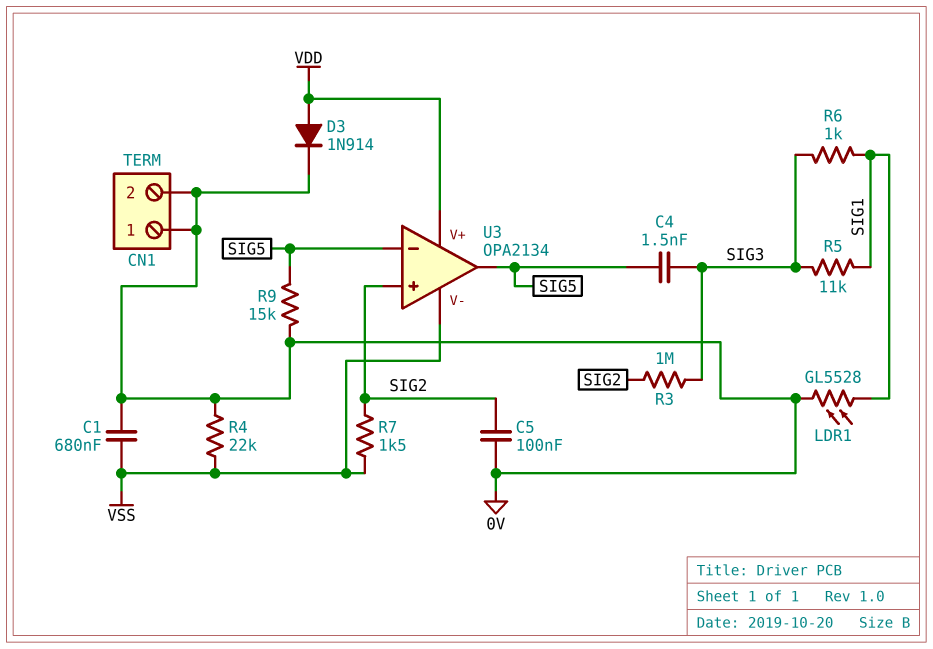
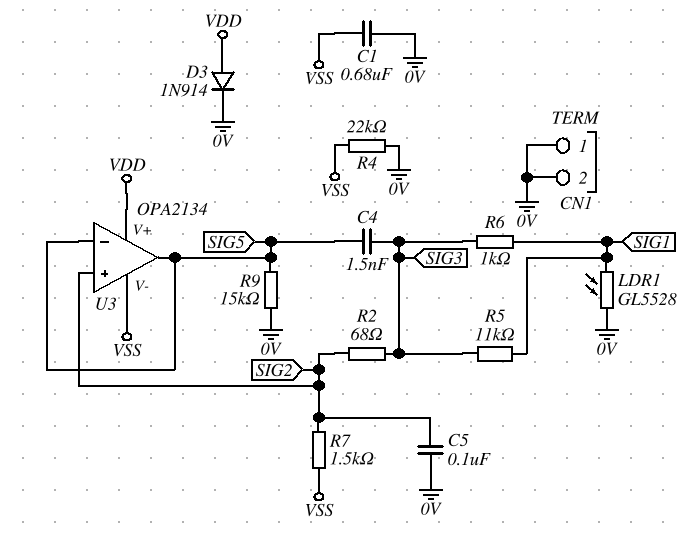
R2: none -> 68 (SIG2, SIG3)
R3: 1M (SIG2, SIG3) -> none

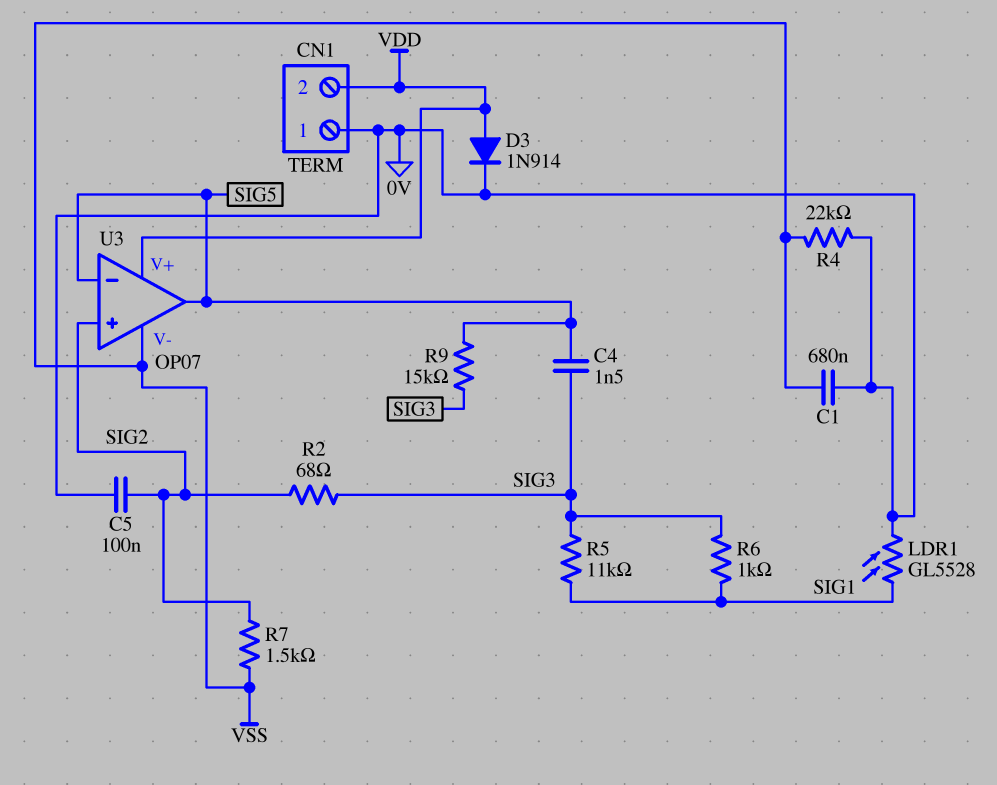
CN1 pin 2: 0V -> VDD
R9: 15k (0V, SIG5) -> 15k (SIG3, SIG5)
U3: OPA2134 -> OP07

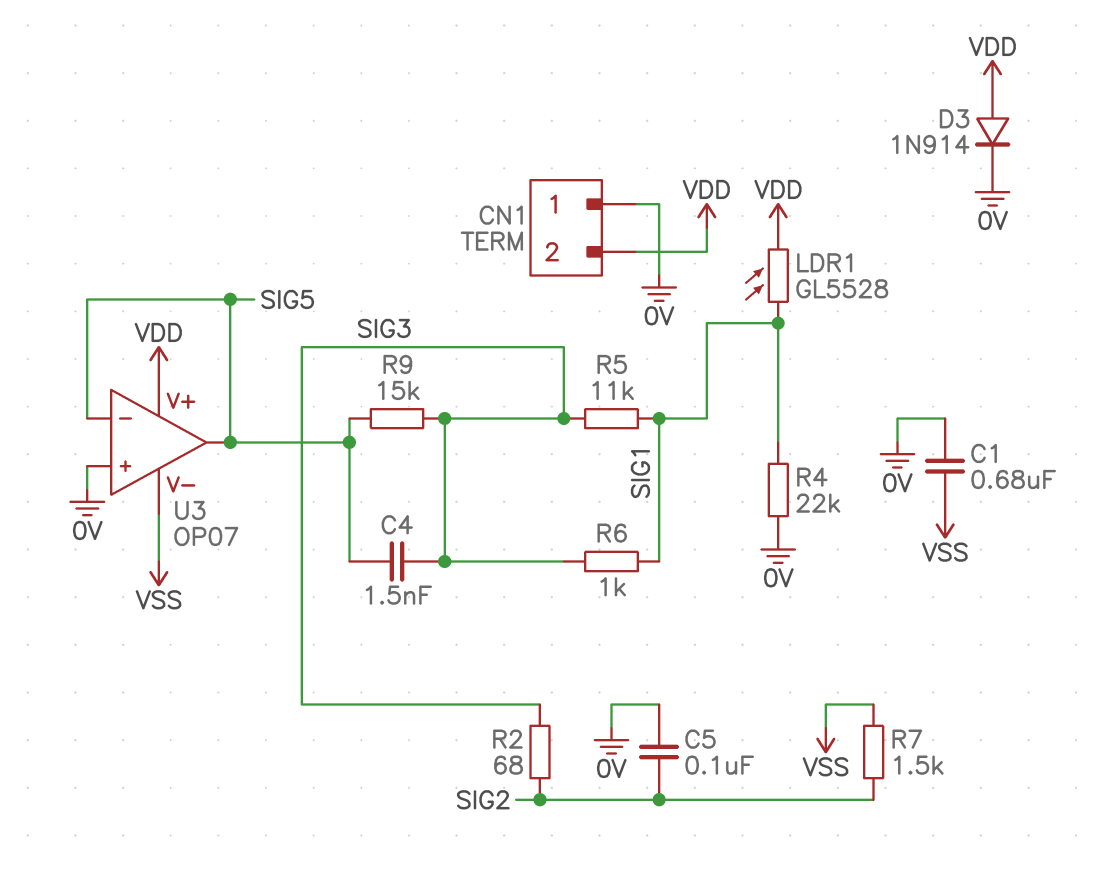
LDR1: GL5528 (0V, SIG1) -> GL5528 (SIG1, VDD)
R4: 22k (0V, VSS) -> 22k (0V, SIG1)
U3 pin in+: SIG2 -> 0V

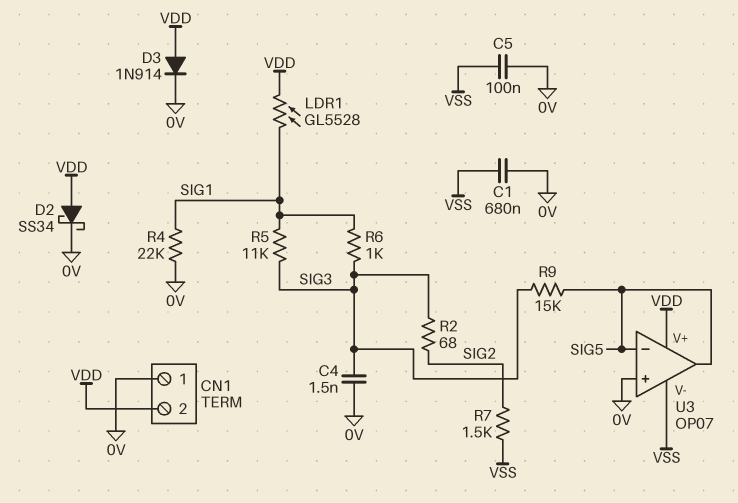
C4: 1.5nF (SIG3, SIG5) -> 1.5nF (0V, SIG3)
C5: 100nF (0V, SIG2) -> 100nF (0V, VSS)
D2: none -> schottky SS34 (A VDD, K 0V)

